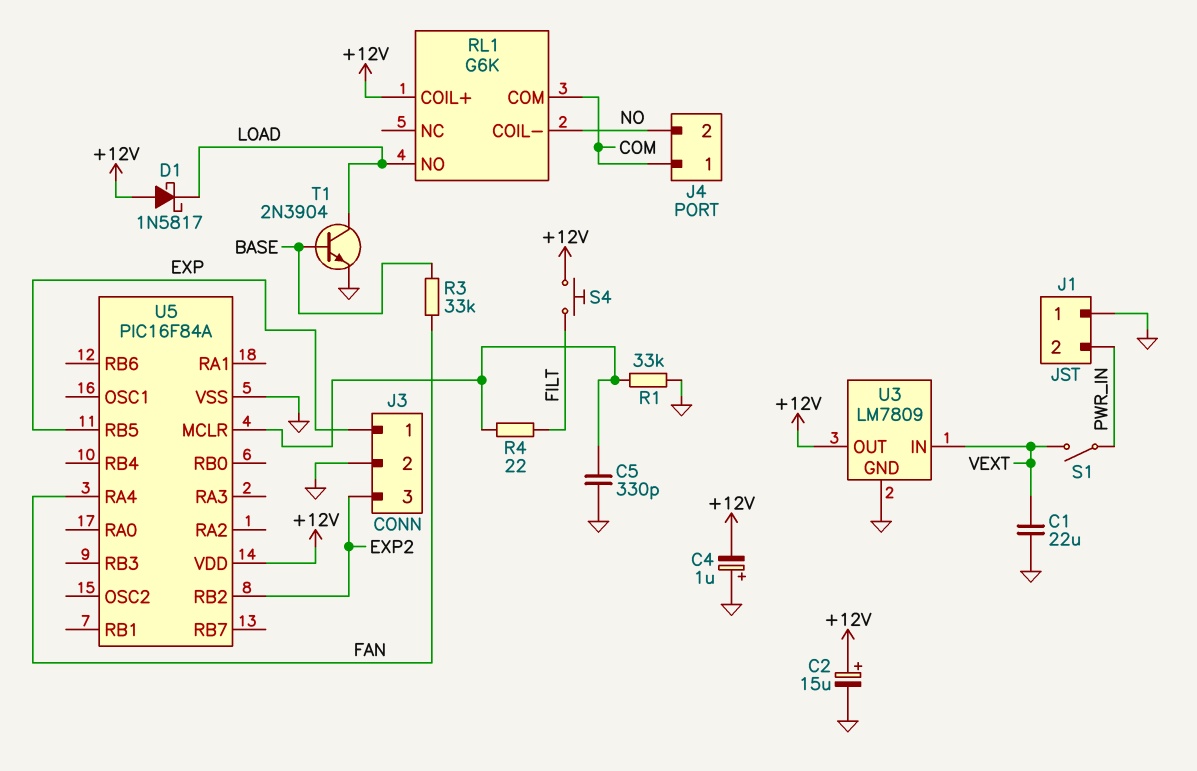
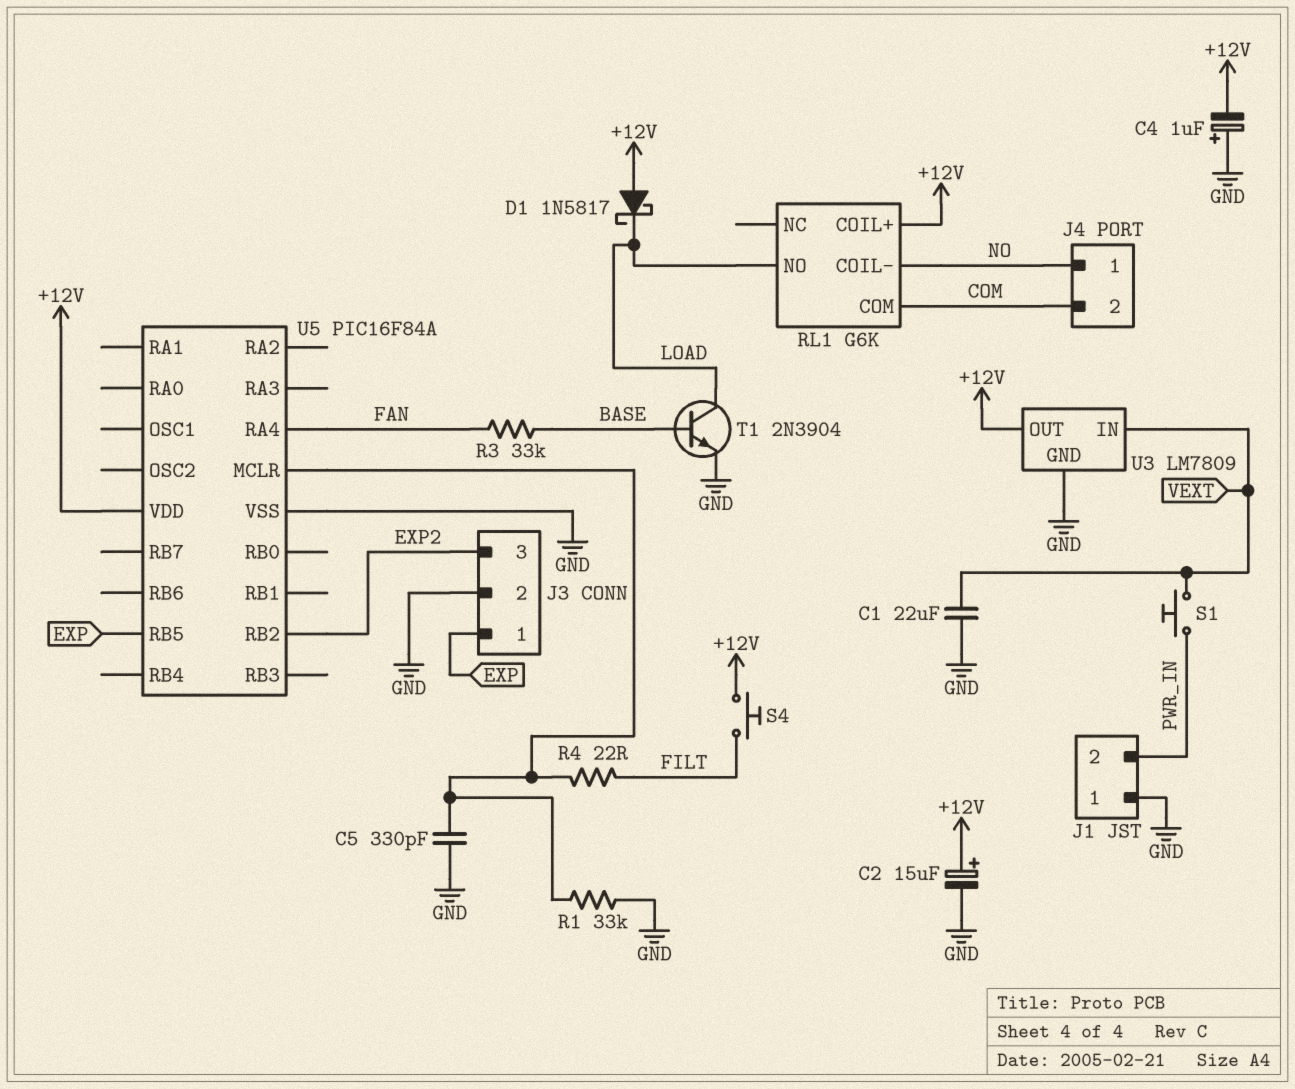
J4 pin 1: COM -> NO
J4 pin 2: NO -> COM
S1: switch (PWR_IN, VEXT) -> button (PWR_IN, VEXT)

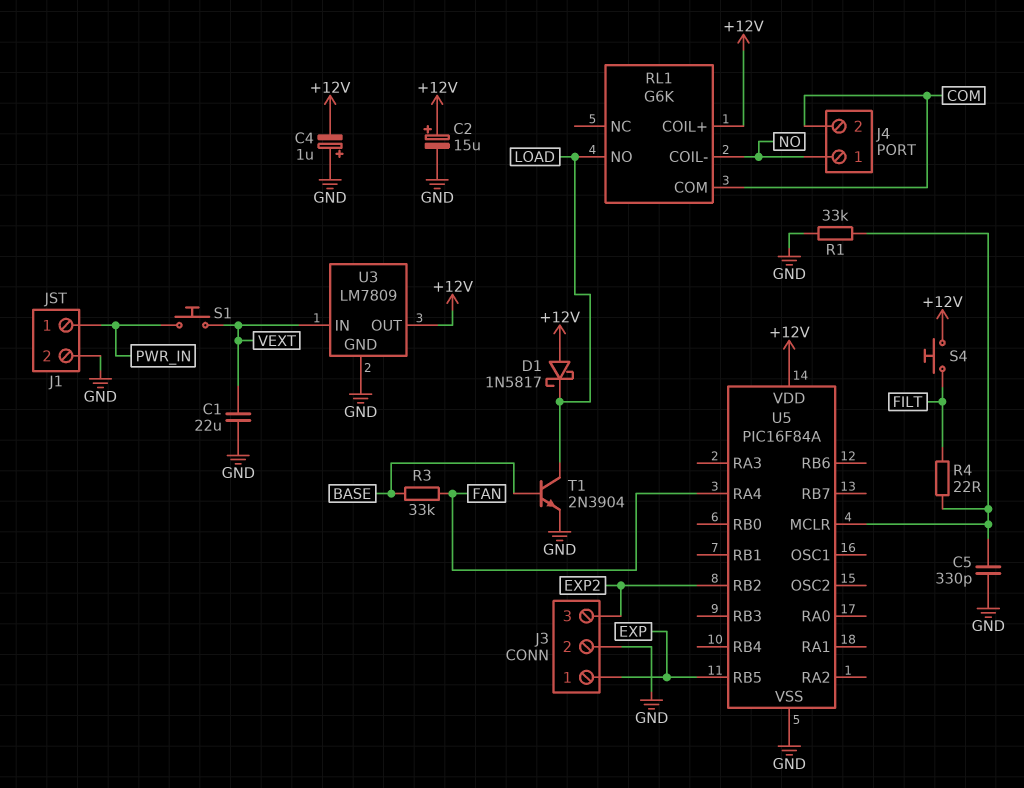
J1 pin 1: GND -> PWR_IN
J1 pin 2: PWR_IN -> GND

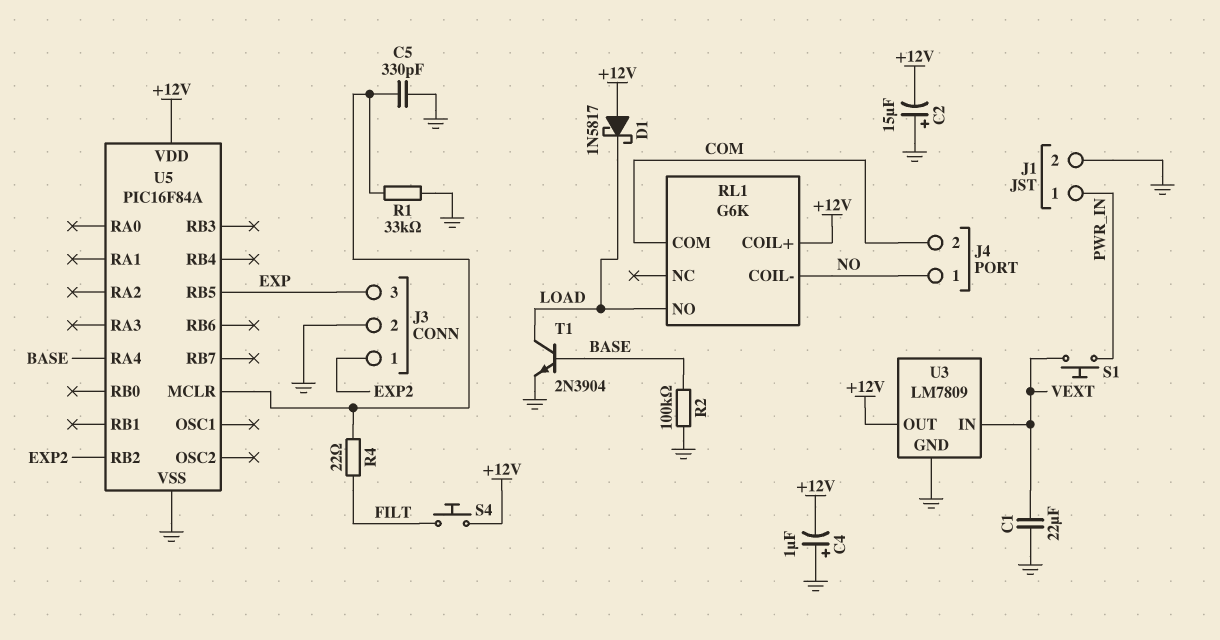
C2: 15uF (plus +12V, minus GND) -> 15uF (plus GND, minus +12V)
J3 pin 1: EXP -> EXP2
J3 pin 3: EXP2 -> EXP
R2: none -> 100k (BASE, GND)
R3: 33k (BASE, FAN) -> none
U5 pin RA4: FAN -> BASE

